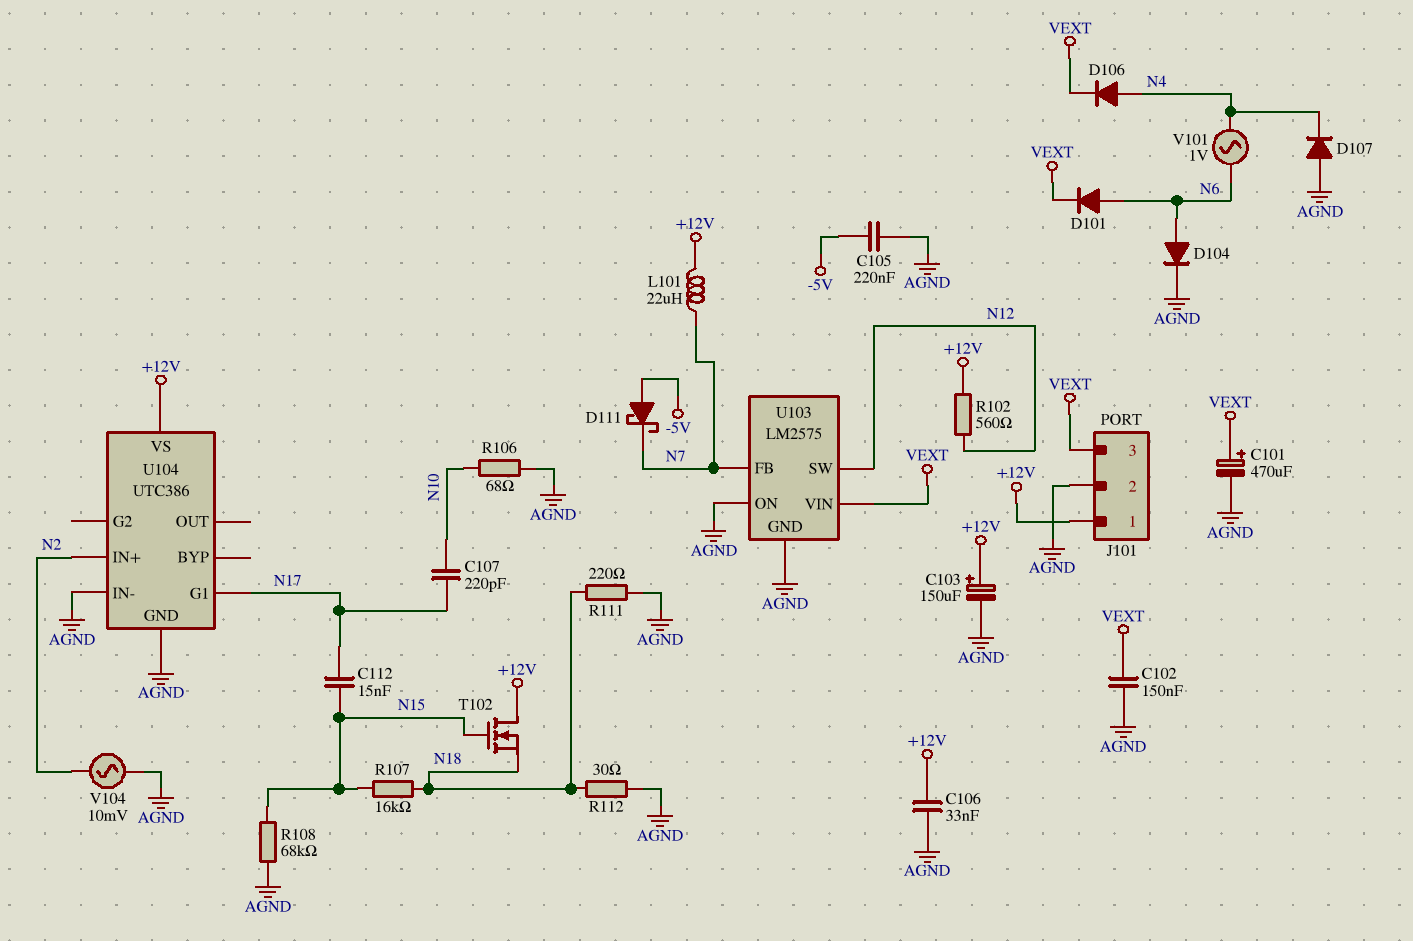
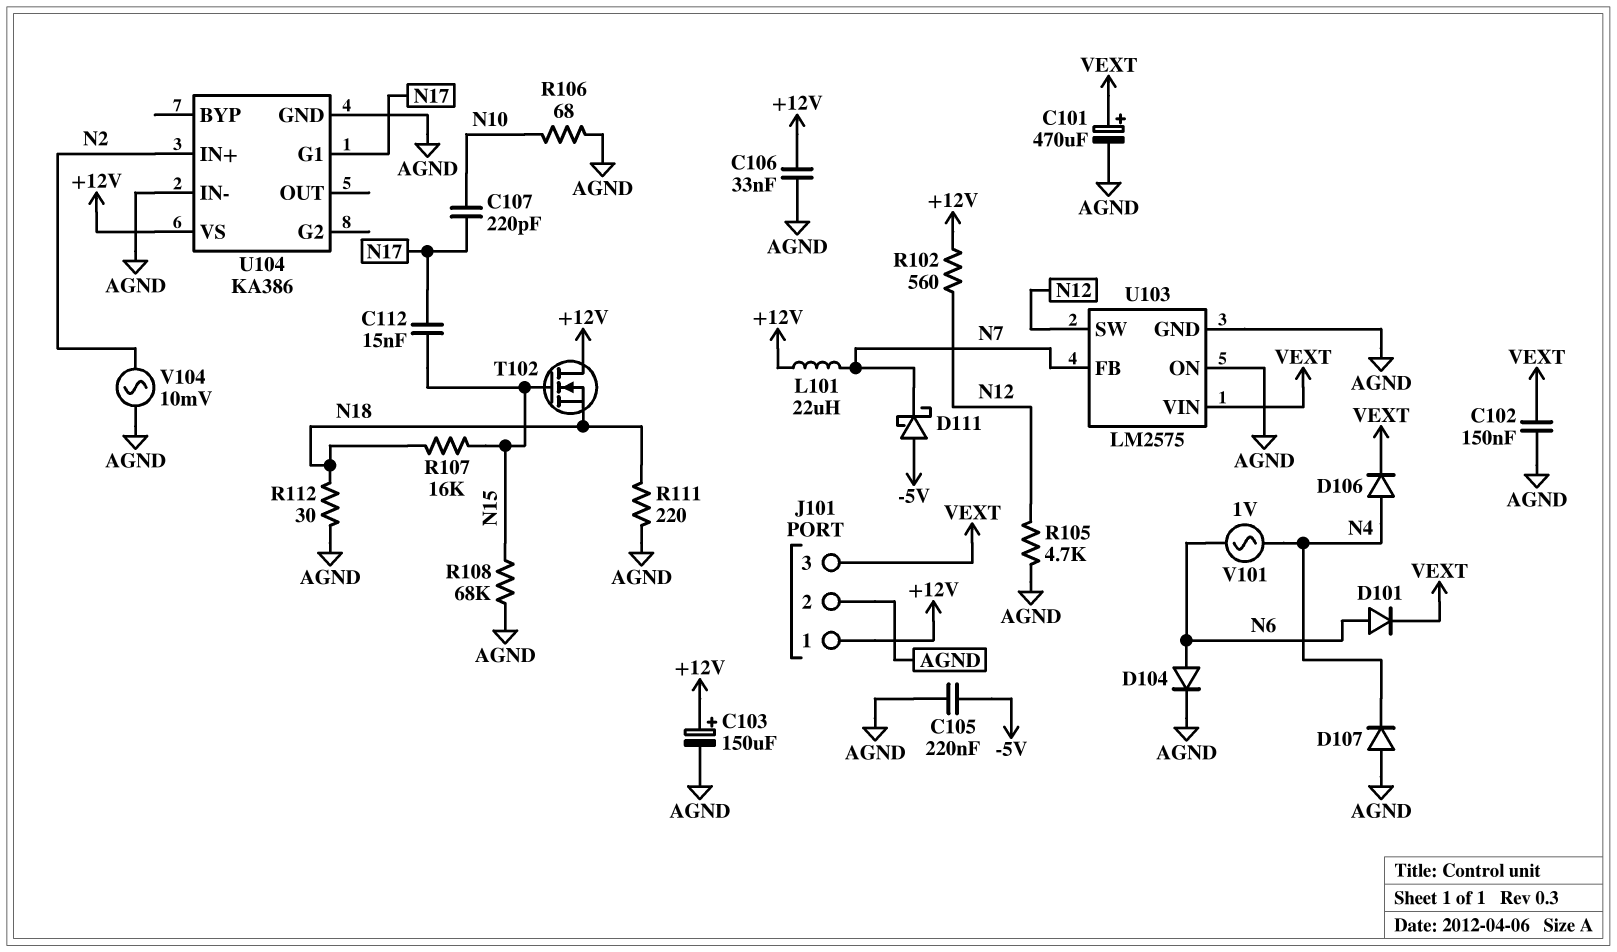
R105: none -> 4.7k (AGND, N12)
U104: UTC386 -> KA386

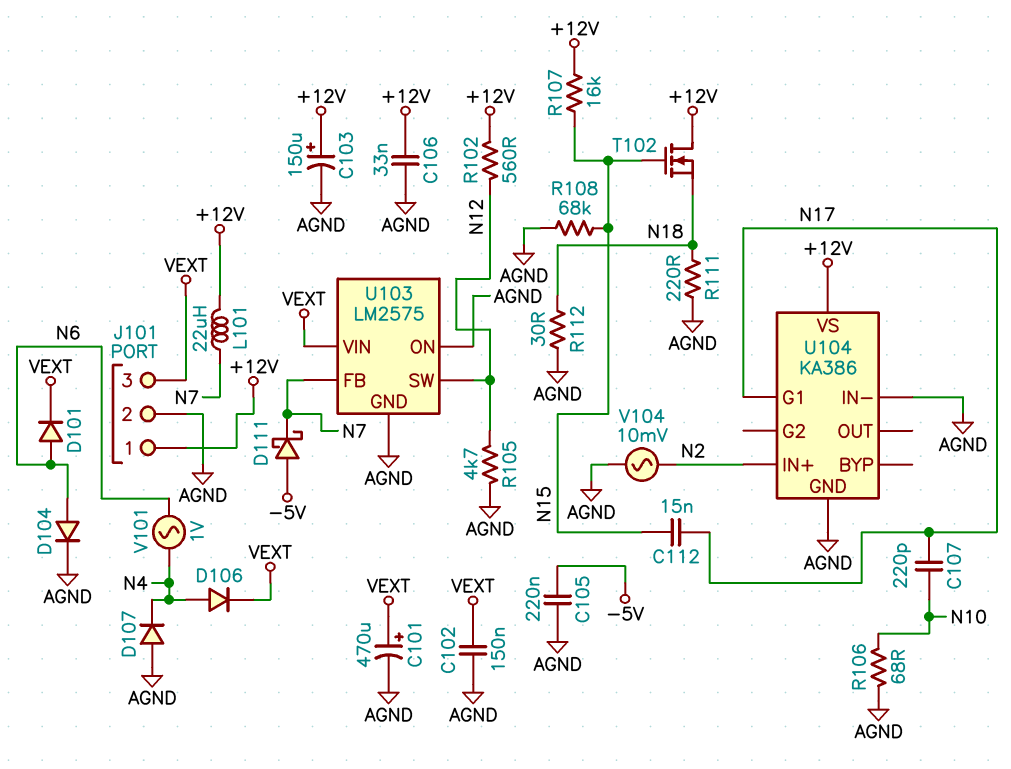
R107: 16k (N15, N18) -> 16k (+12V, N15)

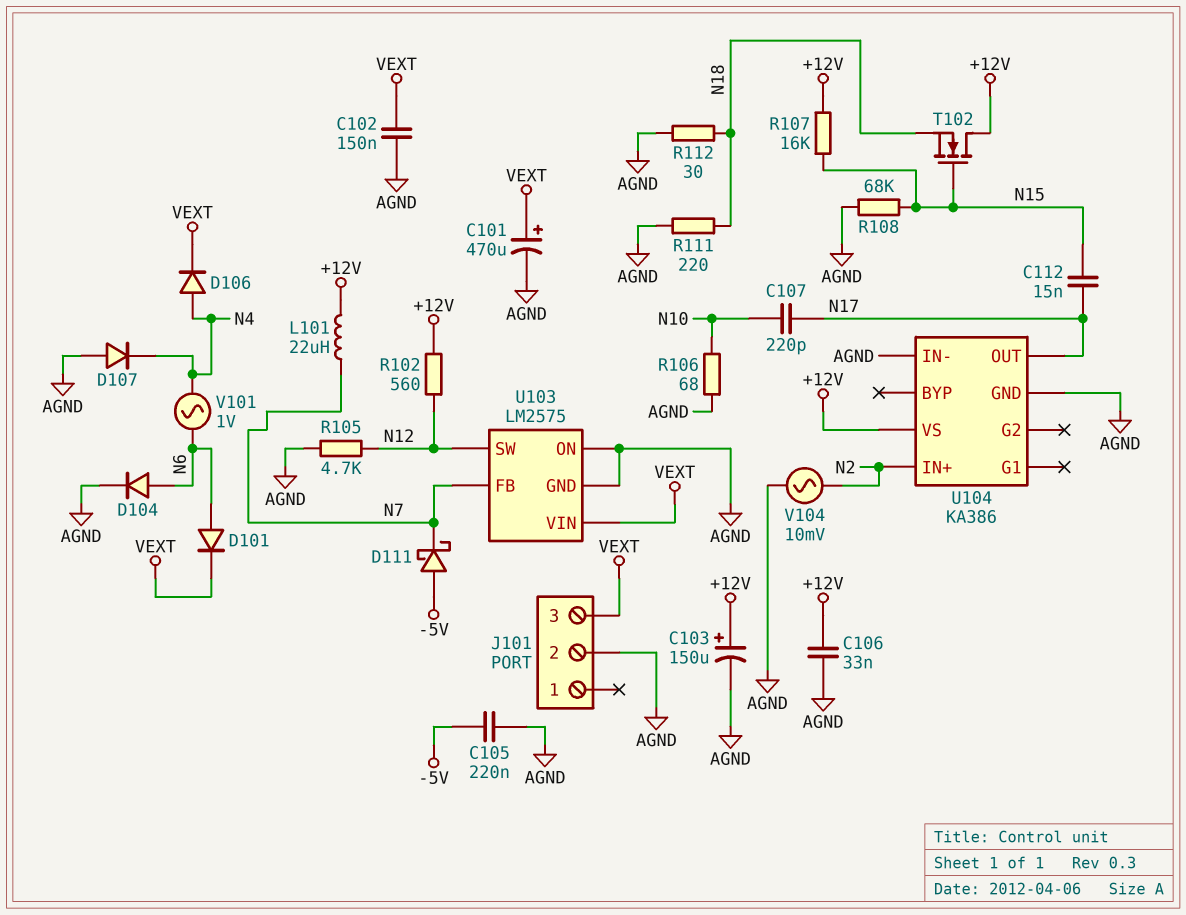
J101 pin 1: +12V -> none
U104 pin G1: N17 -> none
U104 pin OUT: none -> N17

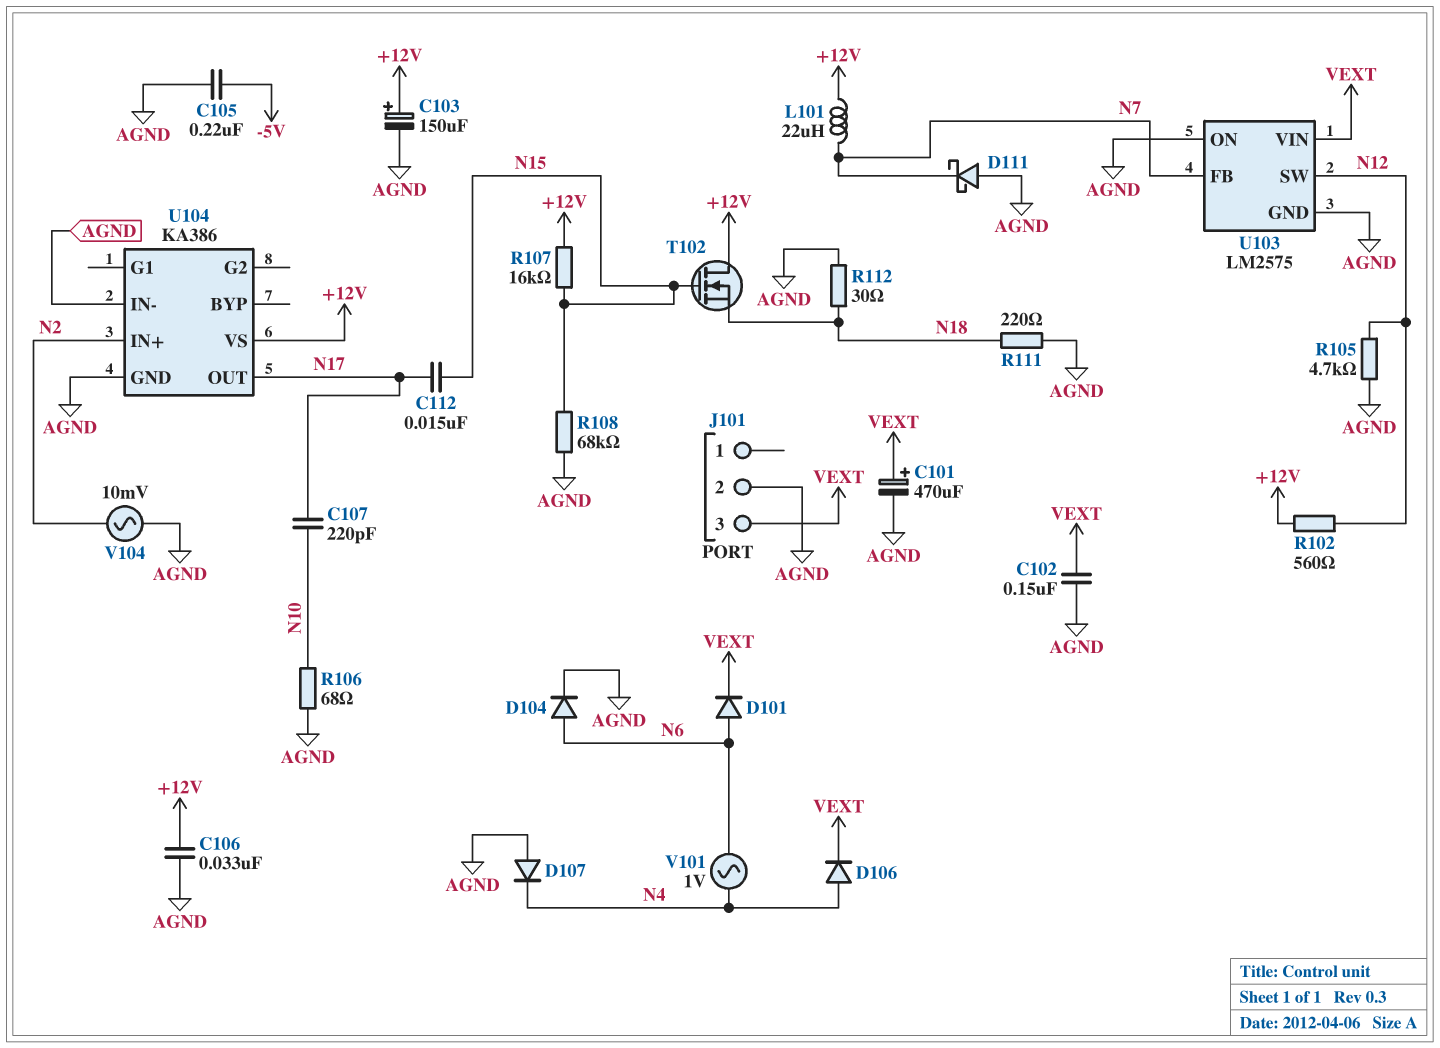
D111: schottky (A -5V, K N7) -> schottky (A AGND, K N7)

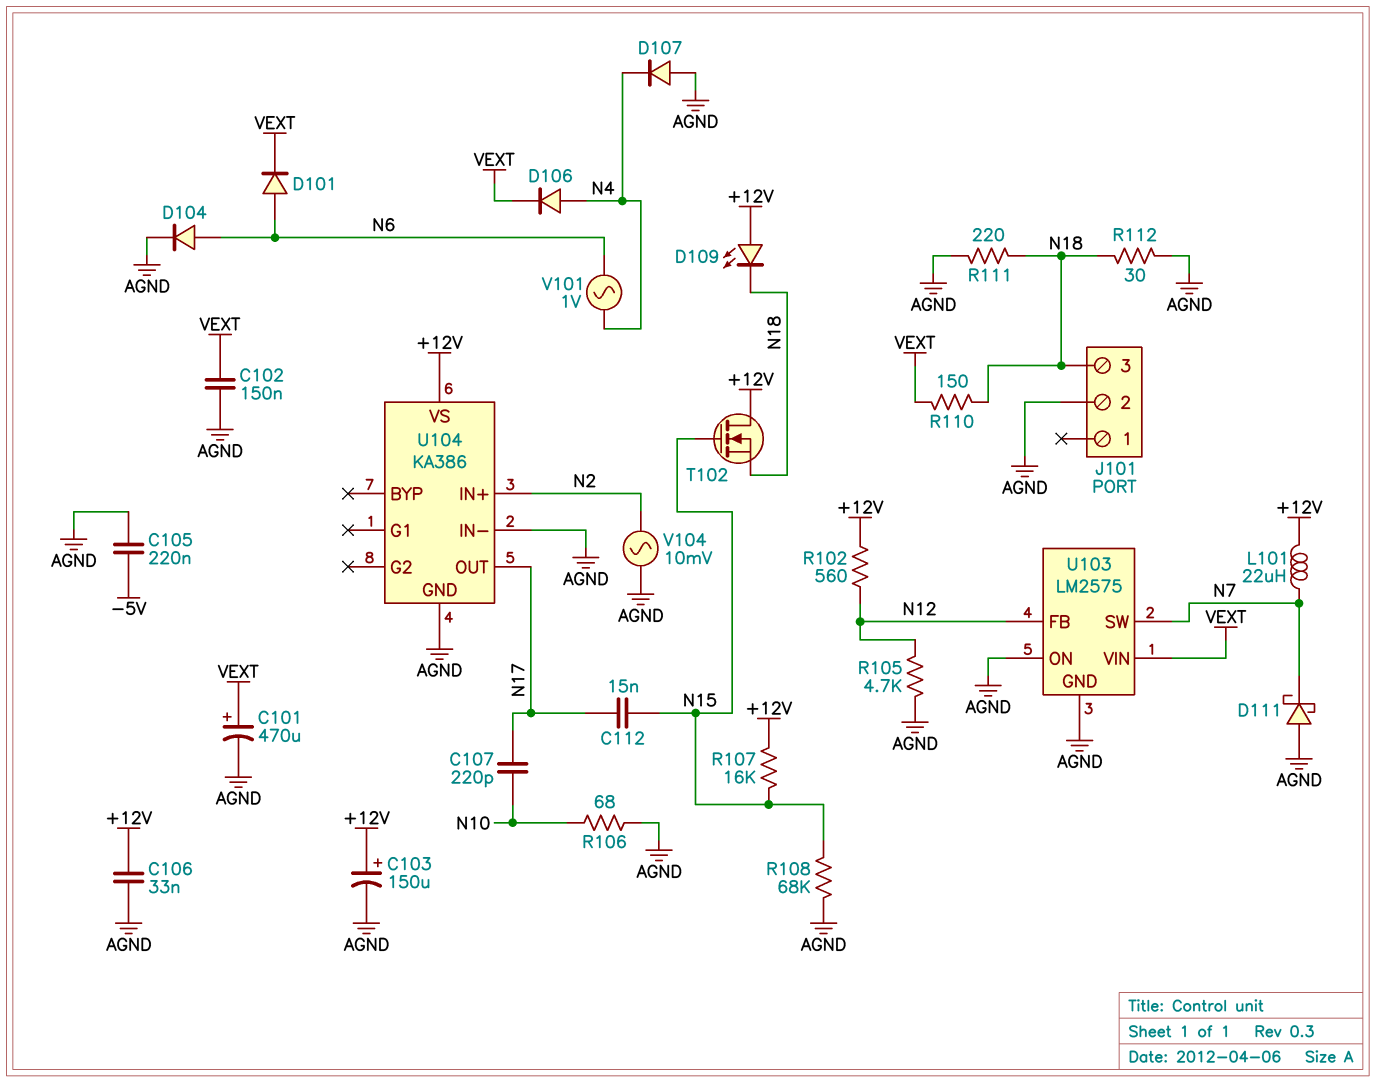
D109: none -> LED (A +12V, K N18)
J101 pin 3: VEXT -> N18
R110: none -> 150 (N18, VEXT)
U103 pin FB: N7 -> N12
U103 pin SW: N12 -> N7

